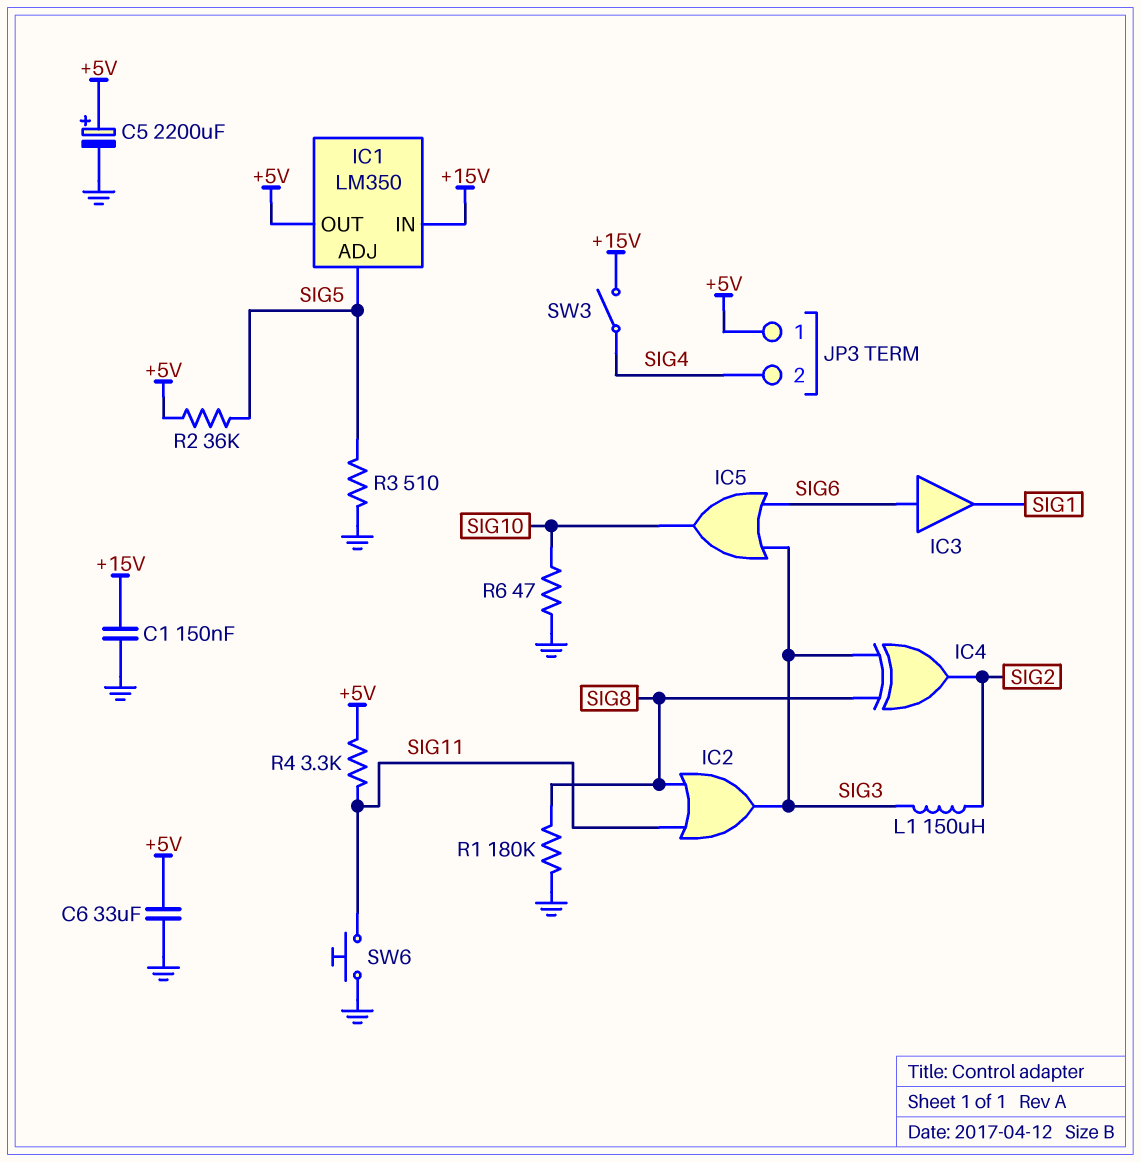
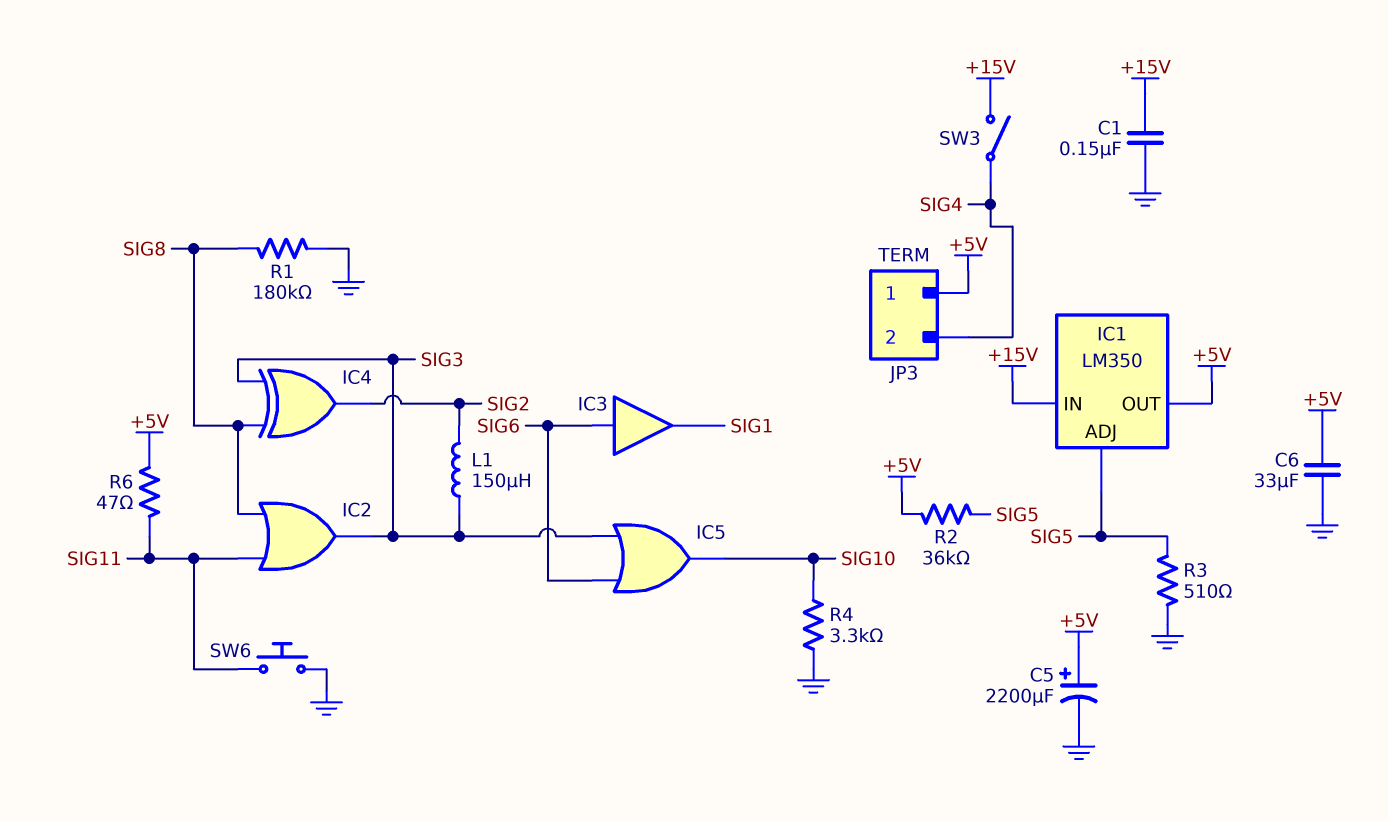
R4: 3.3k (+5V, SIG11) -> 3.3k (GND, SIG10)
R6: 47 (GND, SIG10) -> 47 (+5V, SIG11)

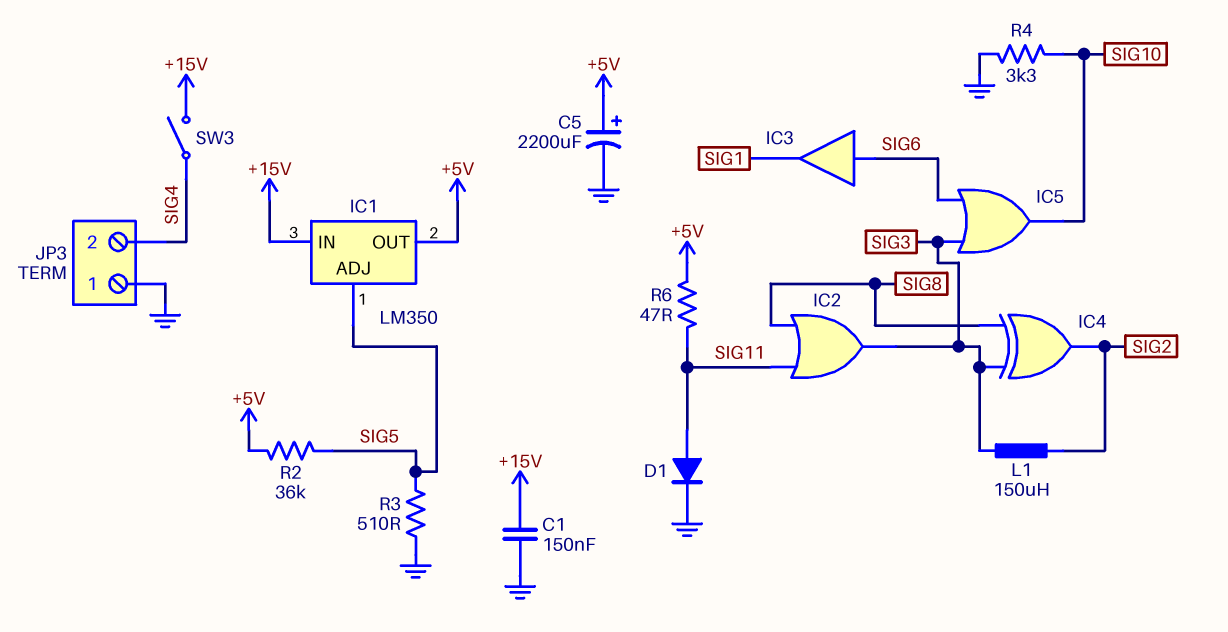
C6: 33uF (+5V, GND) -> none
D1: none -> diode (A SIG11, K GND)
JP3 pin 1: +5V -> GND
R1: 180k (GND, SIG8) -> none
SW6: button (GND, SIG11) -> none

